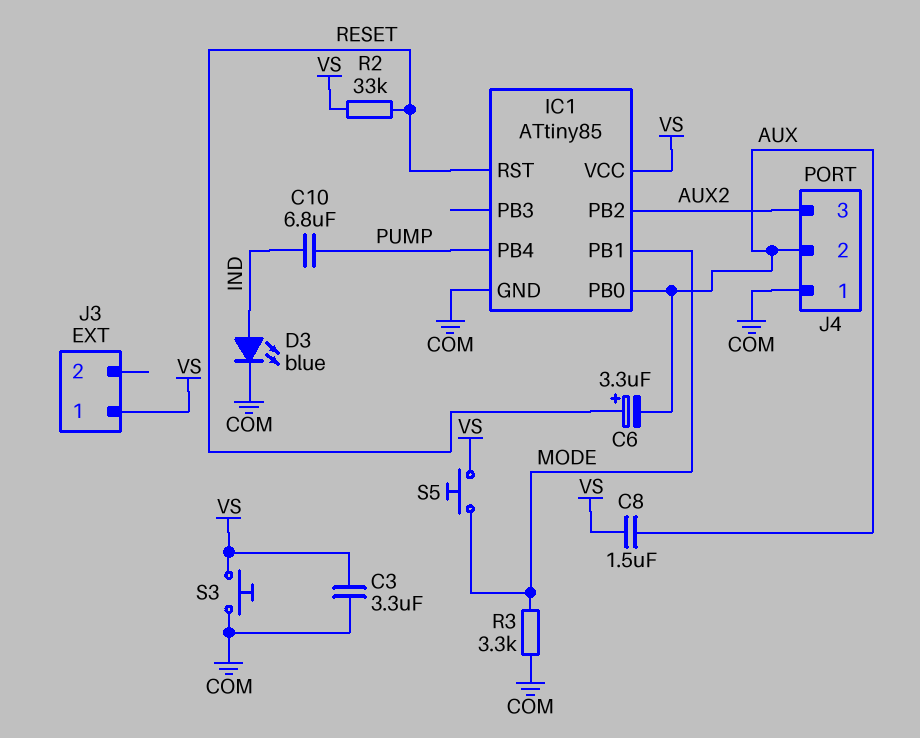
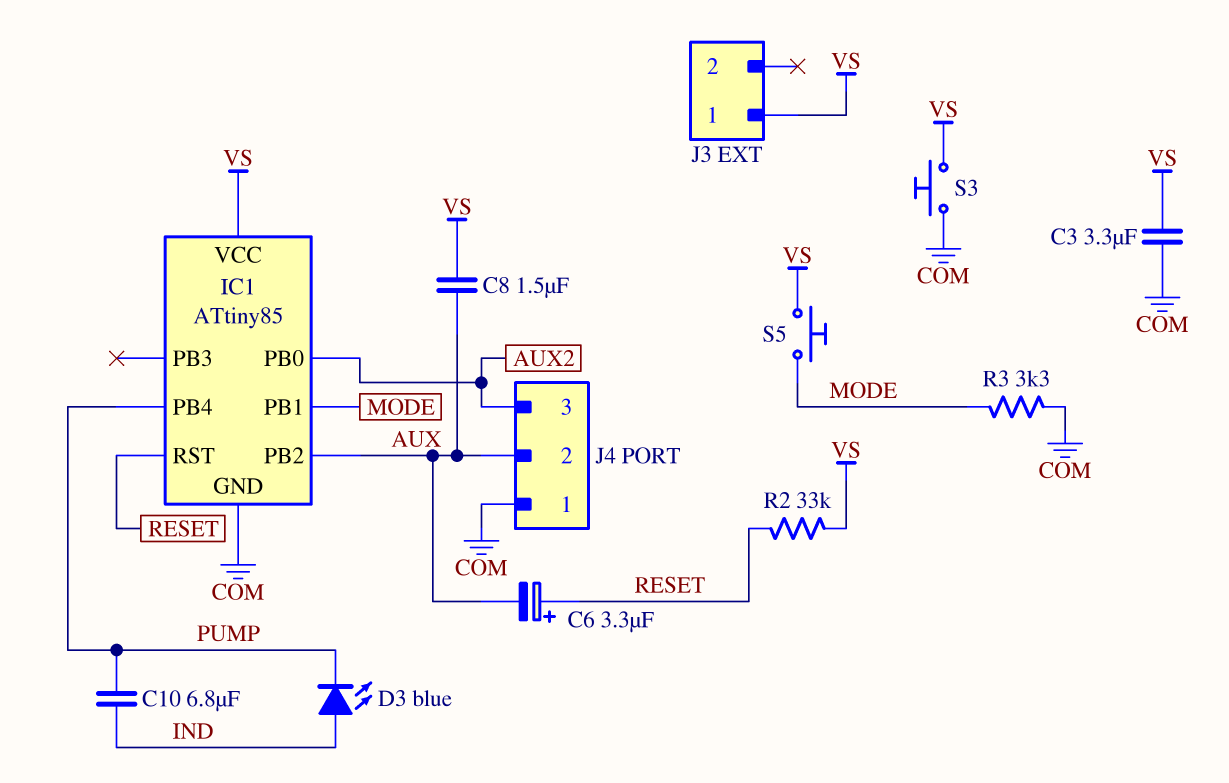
D3: LED blue (A IND, K COM) -> LED blue (A IND, K PUMP)
IC1 pin PB0: AUX -> AUX2
IC1 pin PB2: AUX2 -> AUX

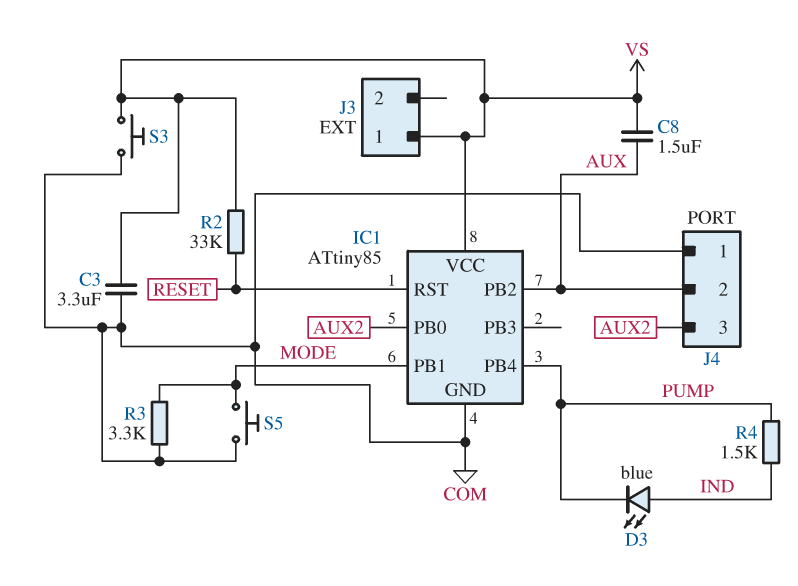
C6: 3.3uF (plus RESET, minus AUX) -> none
C10: 6.8uF (IND, PUMP) -> none
R4: none -> 1.5k (IND, PUMP)
S5: button (MODE, VS) -> button (COM, MODE)

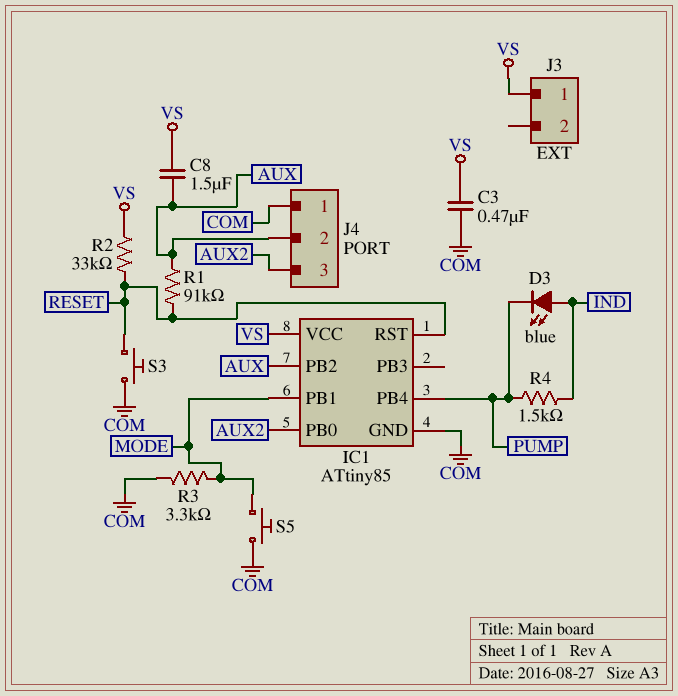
C3: 3.3uF (COM, VS) -> 470nF (COM, VS)
R1: none -> 91k (AUX, RESET)
S3: button (COM, VS) -> button (COM, RESET)

